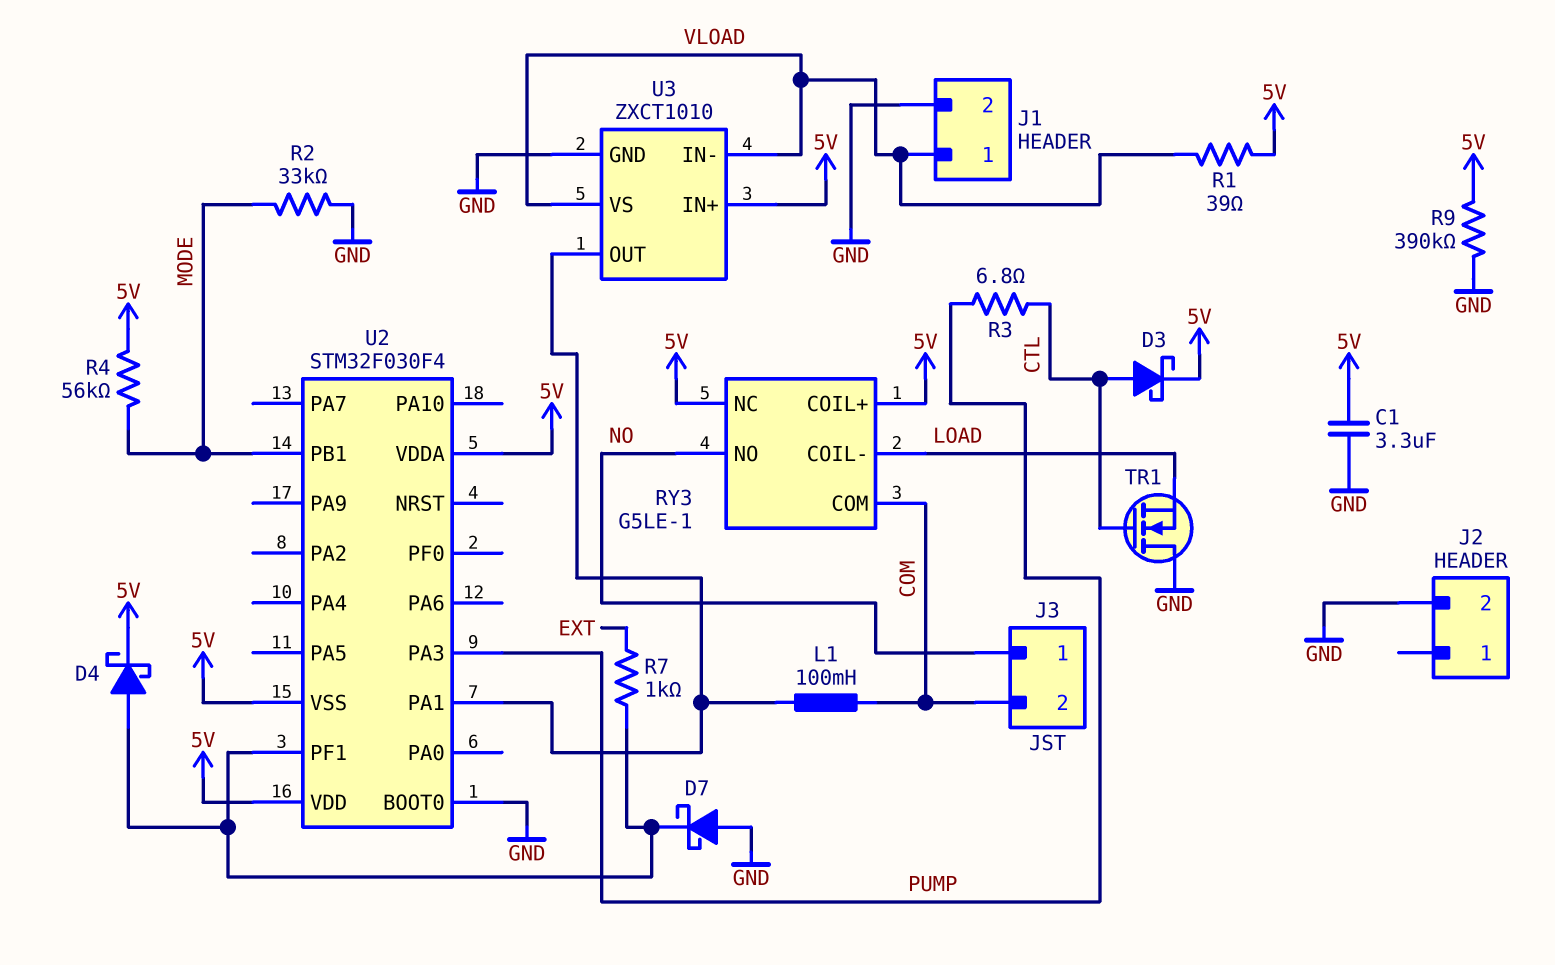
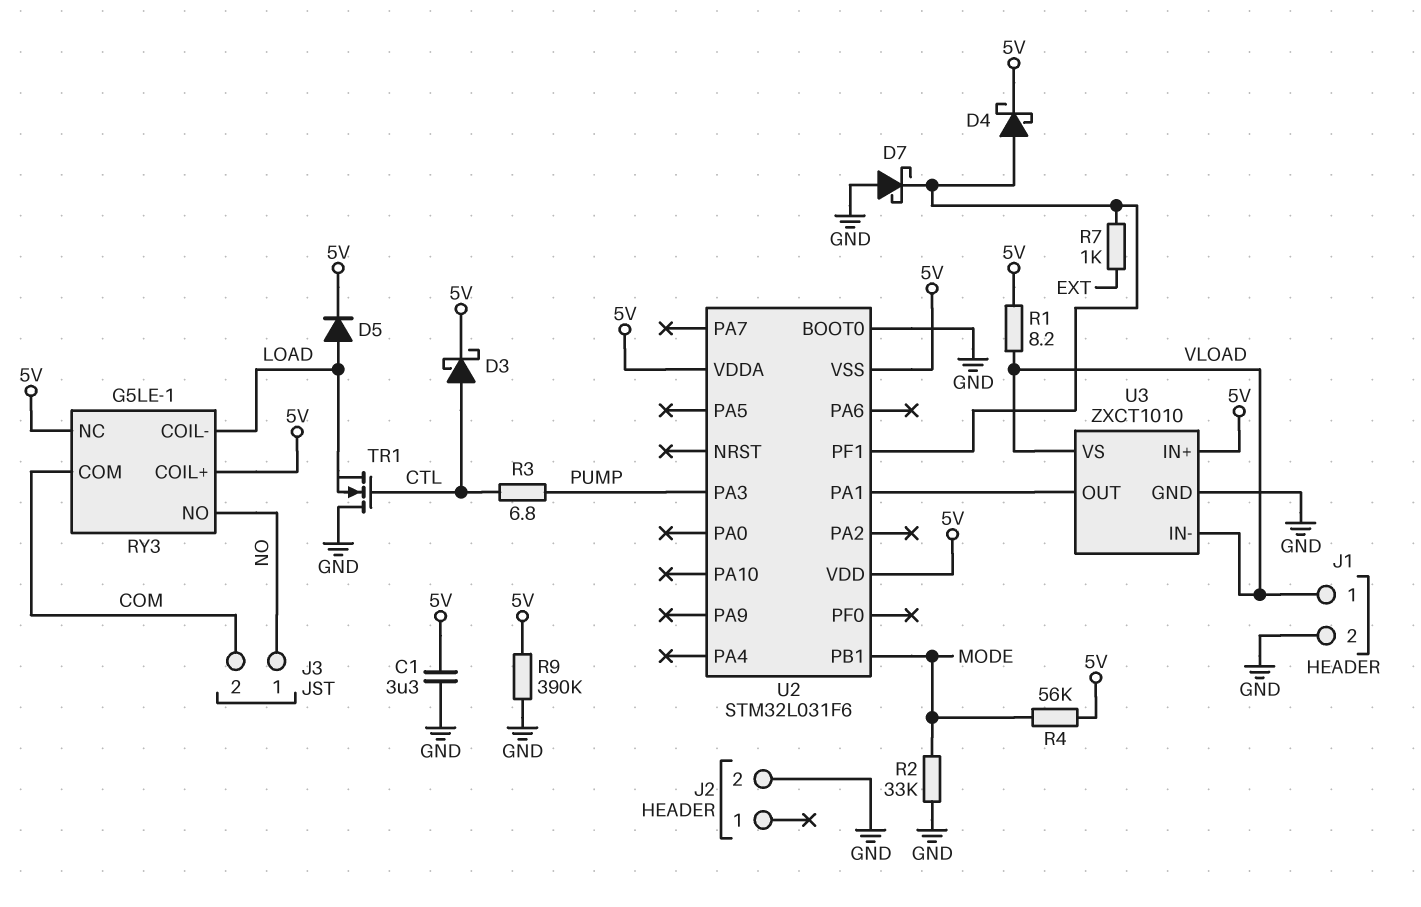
D5: none -> diode (A LOAD, K 5V)
L1: 100mH (COM, U2/PA1) -> none
R1: 39 (5V, VLOAD) -> 8.2 (5V, VLOAD)
U2: STM32F030F4 -> STM32L031F6

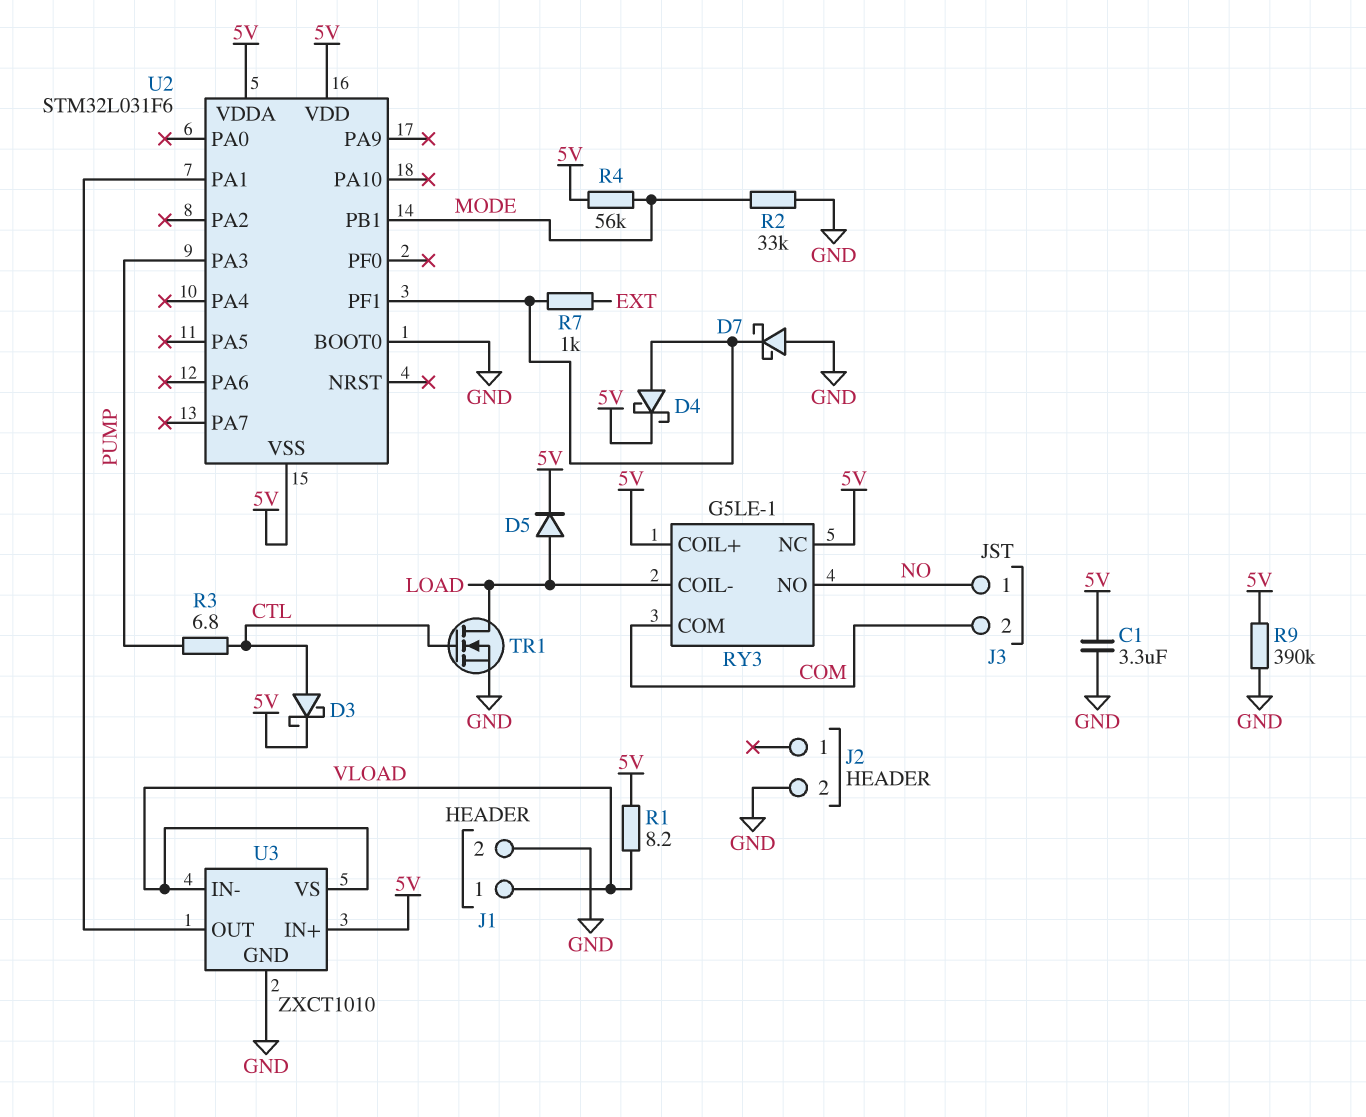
TR1: NMOS (G CTL, D GND, S LOAD) -> NMOS (G CTL, D LOAD, S GND)

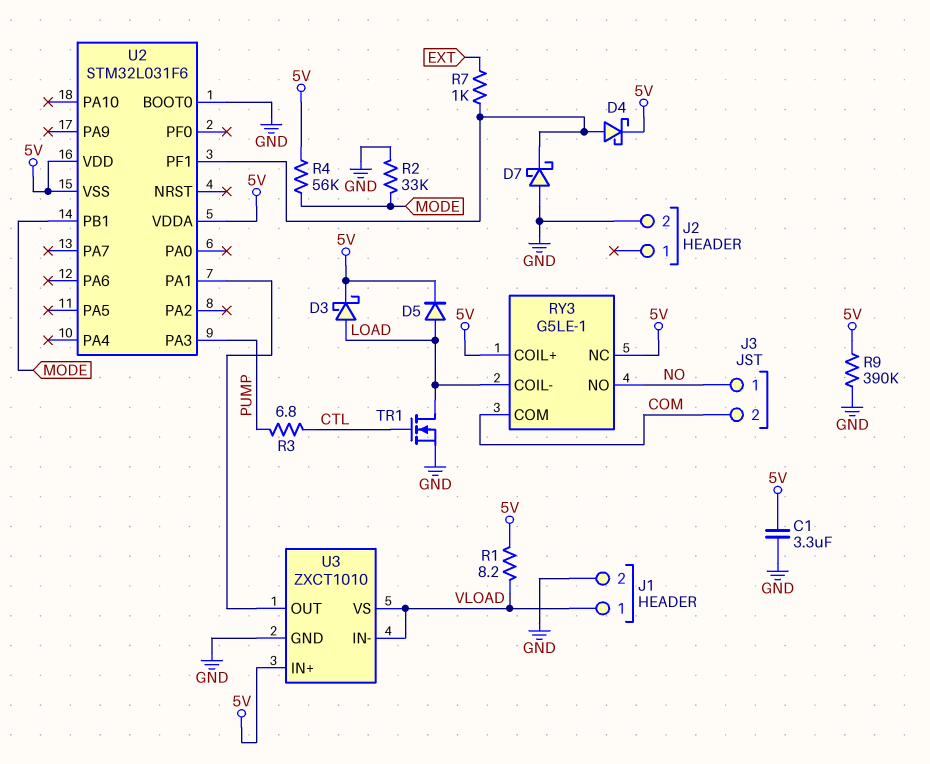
D3: schottky (A CTL, K 5V) -> schottky (A LOAD, K 5V)

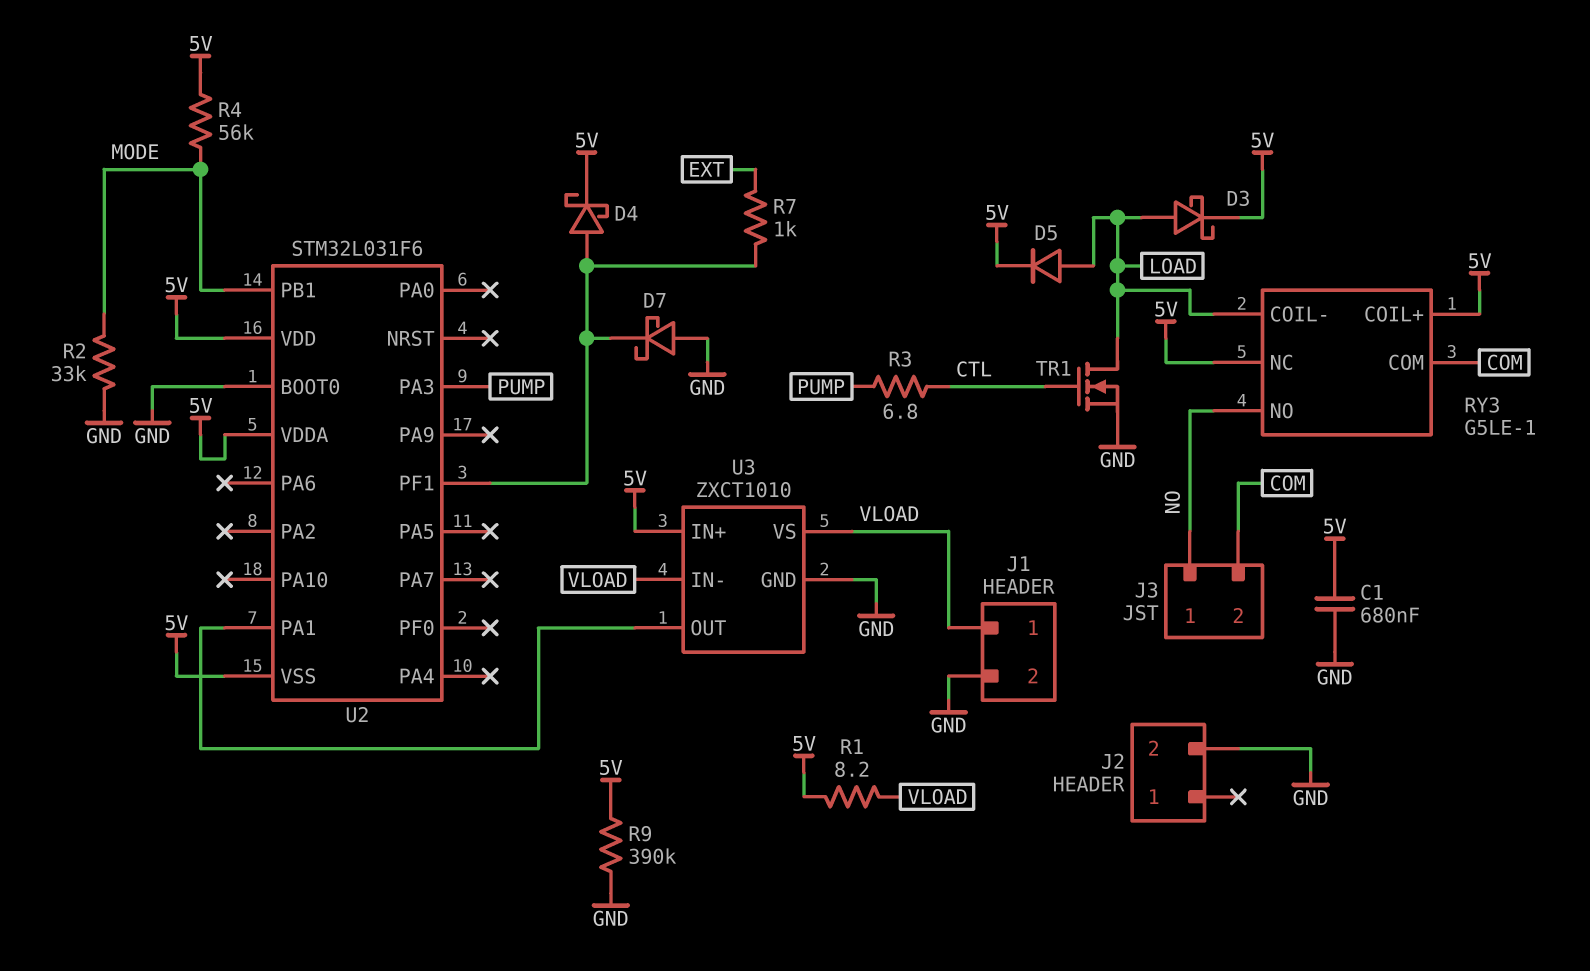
C1: 3.3uF (5V, GND) -> 680nF (5V, GND)

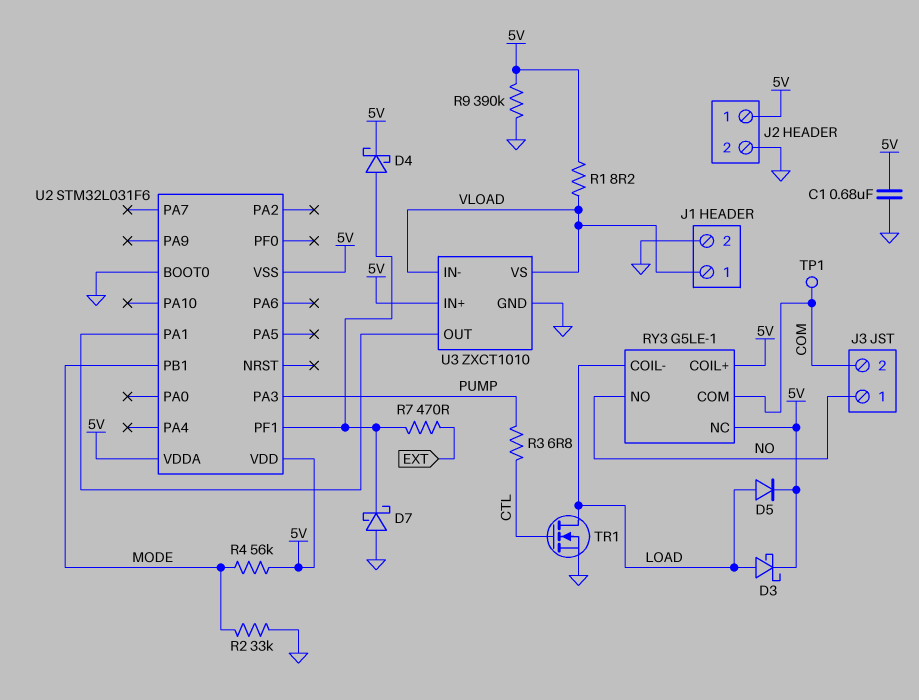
J2 pin 1: none -> 5V
R7: 1k (EXT, U2/PF1) -> 470 (EXT, U2/PF1)
TP1: none -> test point (COM)

